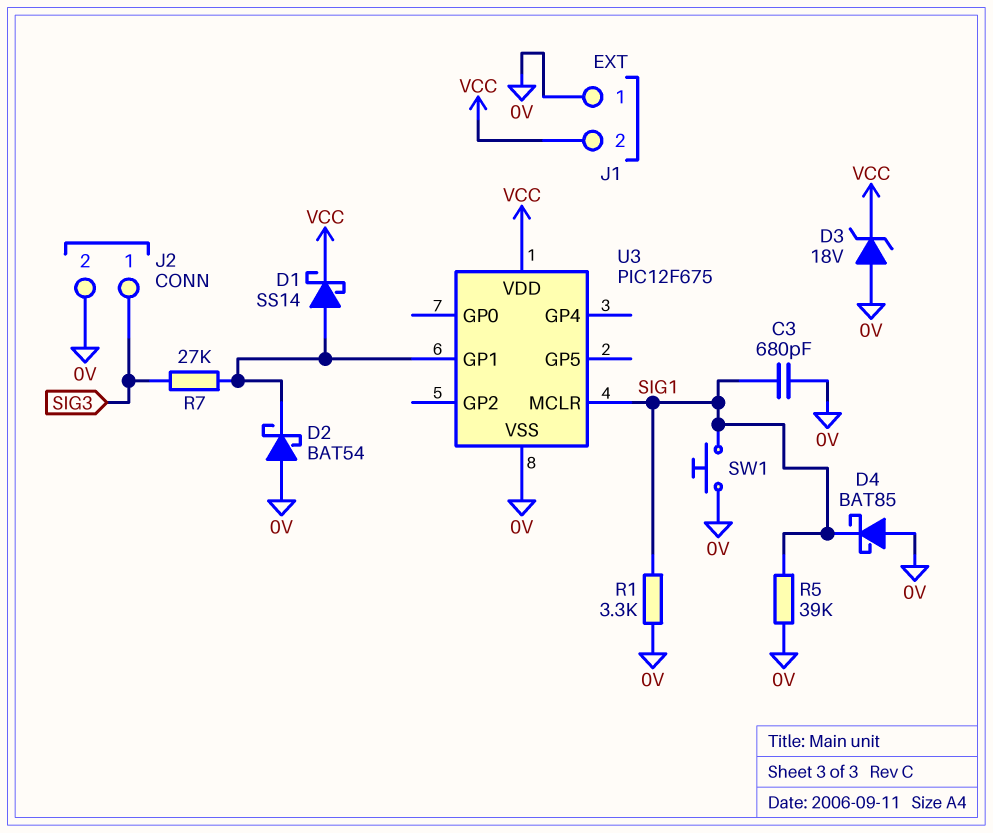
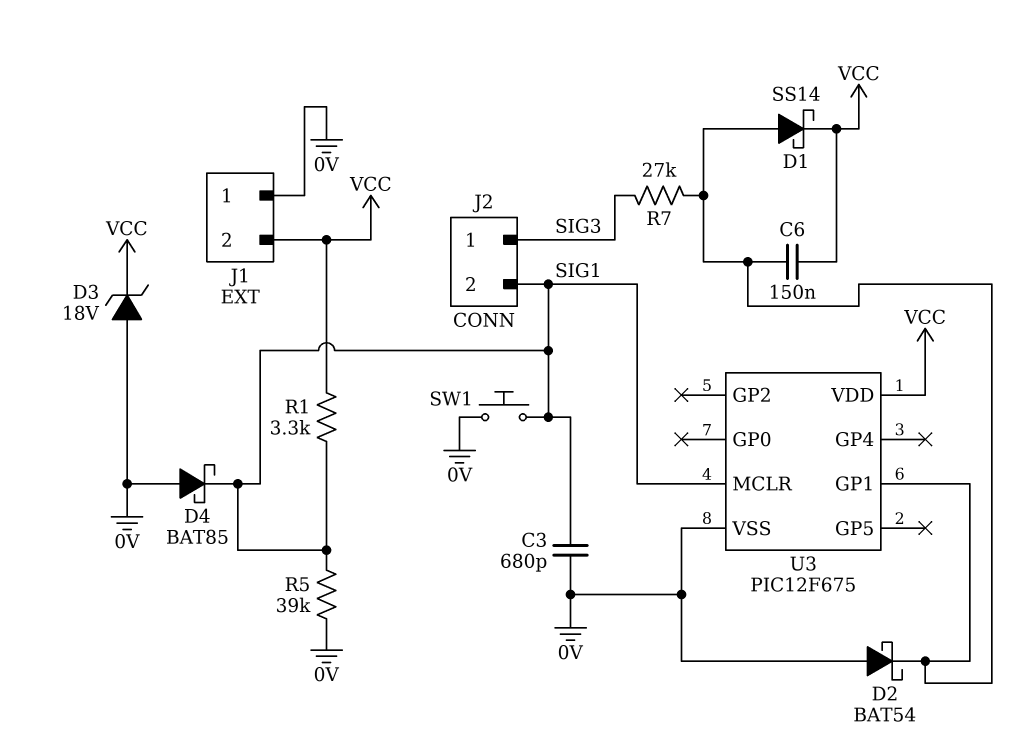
C6: none -> 150nF (U3/GP1, VCC)
J2 pin 2: 0V -> SIG1
R1: 3.3k (0V, SIG1) -> 3.3k (SIG1, VCC)

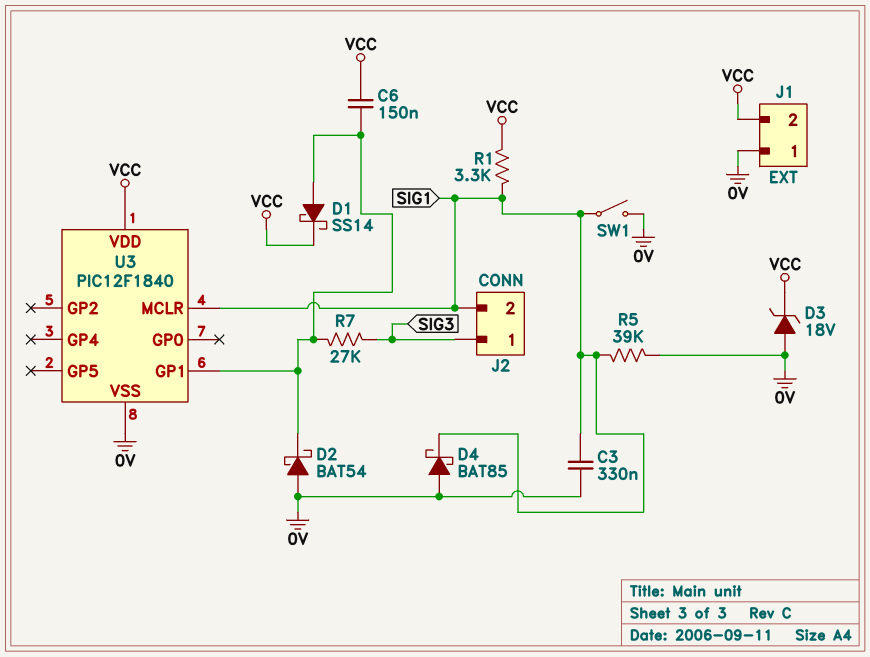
C3: 680pF (0V, SIG1) -> 330nF (0V, SIG1)
SW1: button (0V, SIG1) -> switch (0V, SIG1)
U3: PIC12F675 -> PIC12F1840

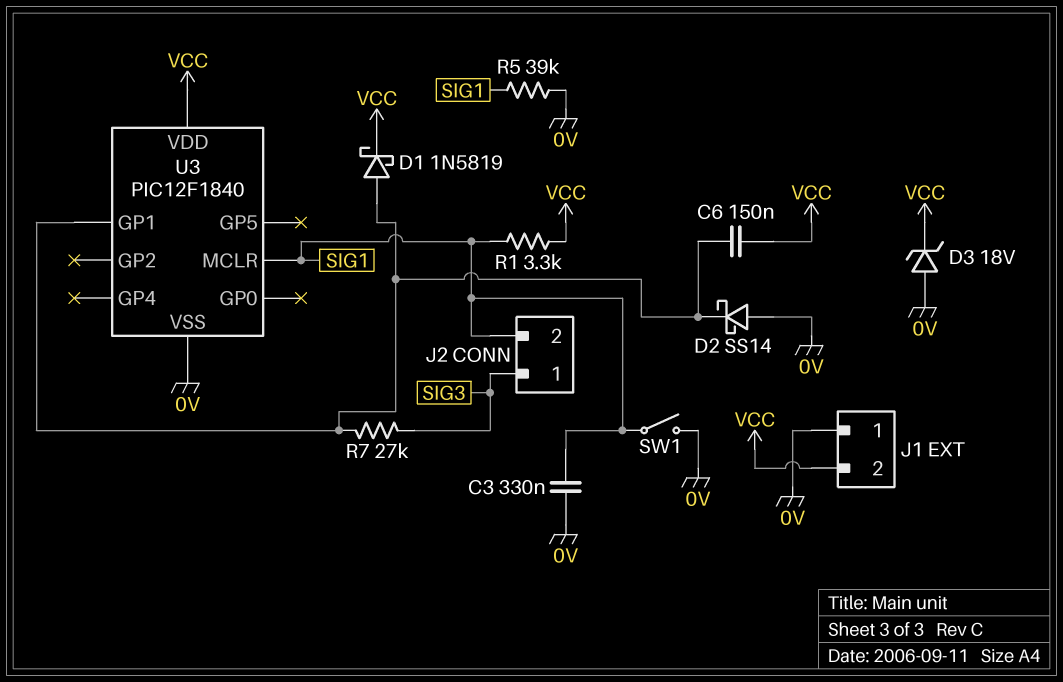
D1: schottky SS14 (A U3/GP1, K VCC) -> schottky 1N5819 (A U3/GP1, K VCC)
D2: schottky BAT54 (A 0V, K U3/GP1) -> schottky SS14 (A 0V, K U3/GP1)
D4: schottky BAT85 (A 0V, K SIG1) -> none

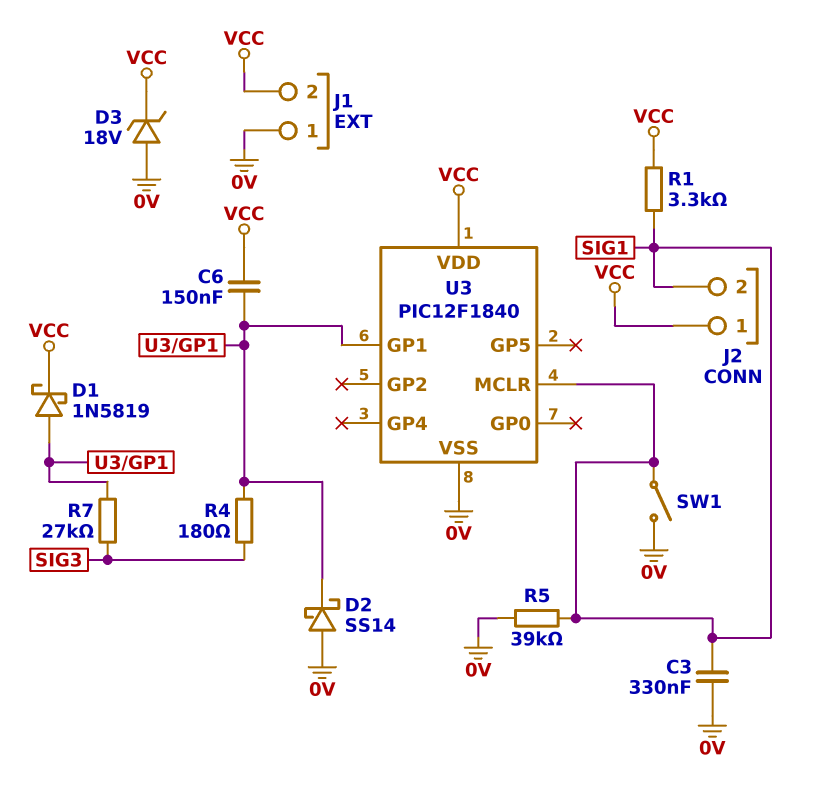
J2 pin 1: SIG3 -> VCC
R4: none -> 180 (SIG3, U3/GP1)

